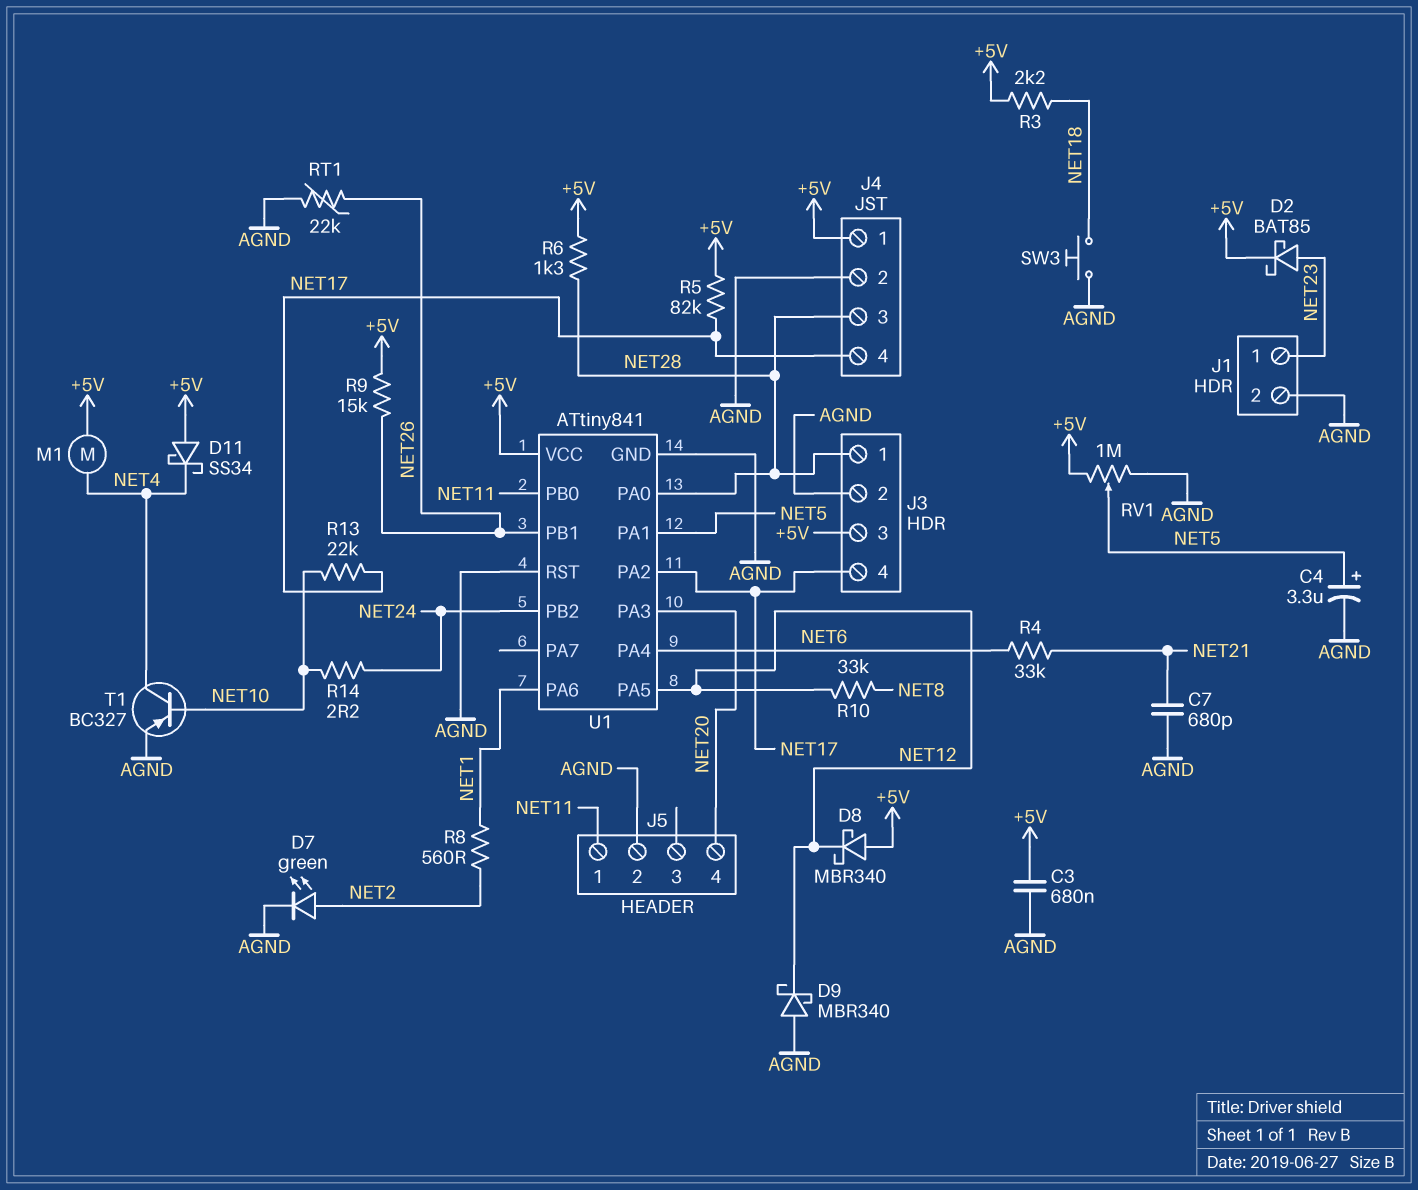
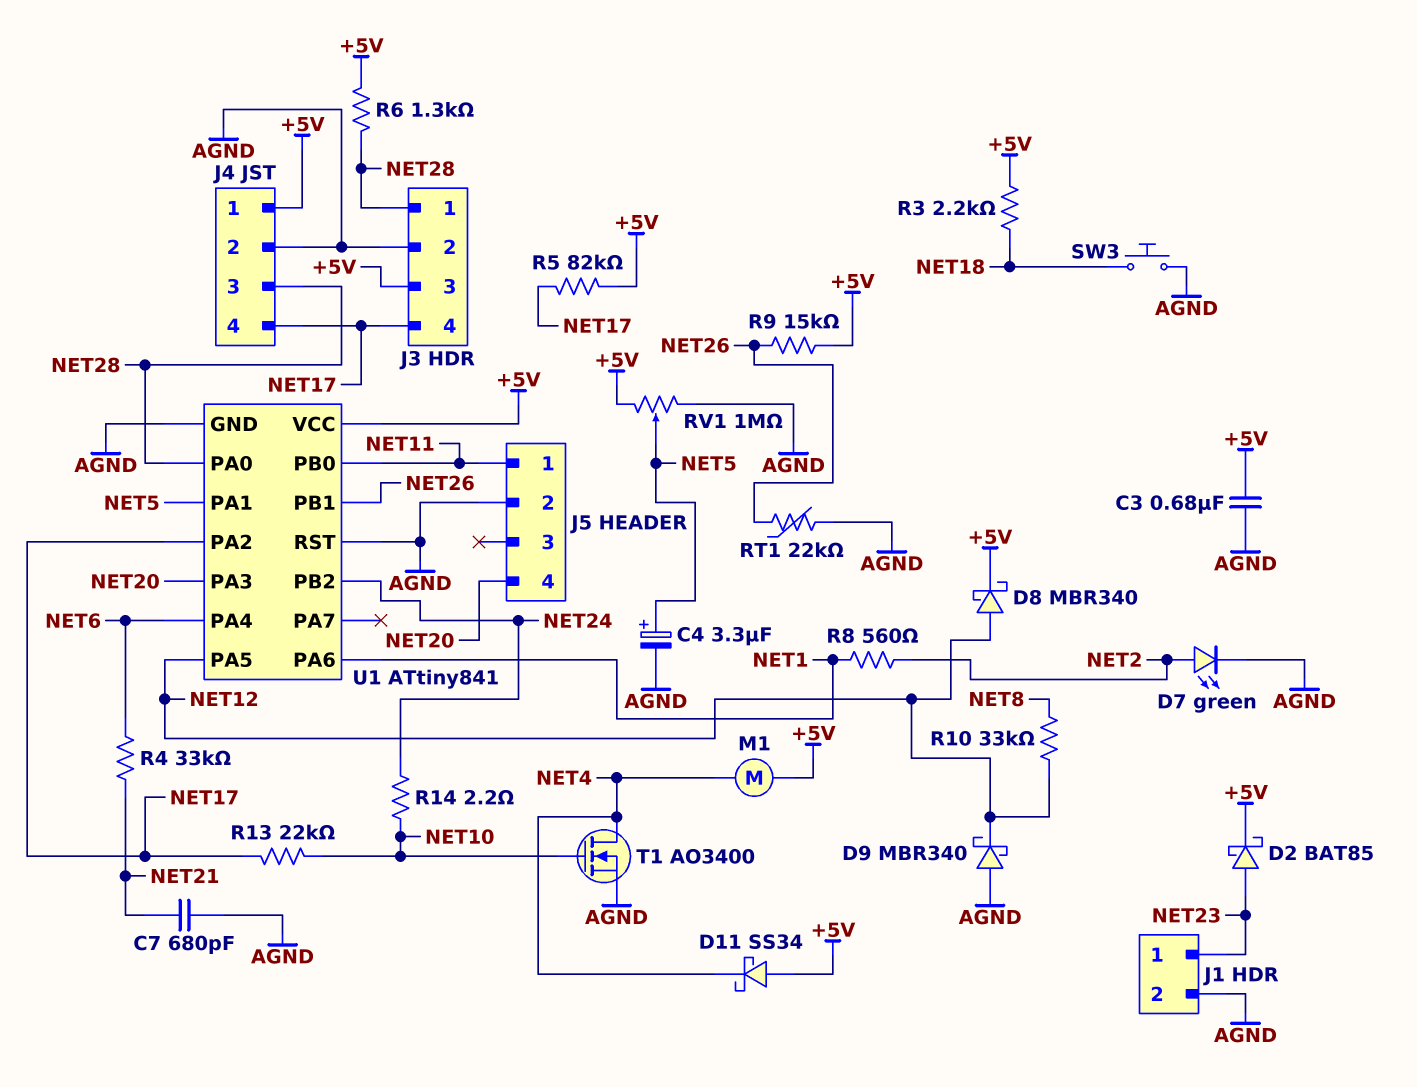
D8: schottky MBR340 (A +5V, K NET12) -> schottky MBR340 (A NET12, K +5V)
T1: PNP BC327 (B NET10, C NET4, E AGND) -> NMOS AO3400 (G NET10, D NET4, S AGND)

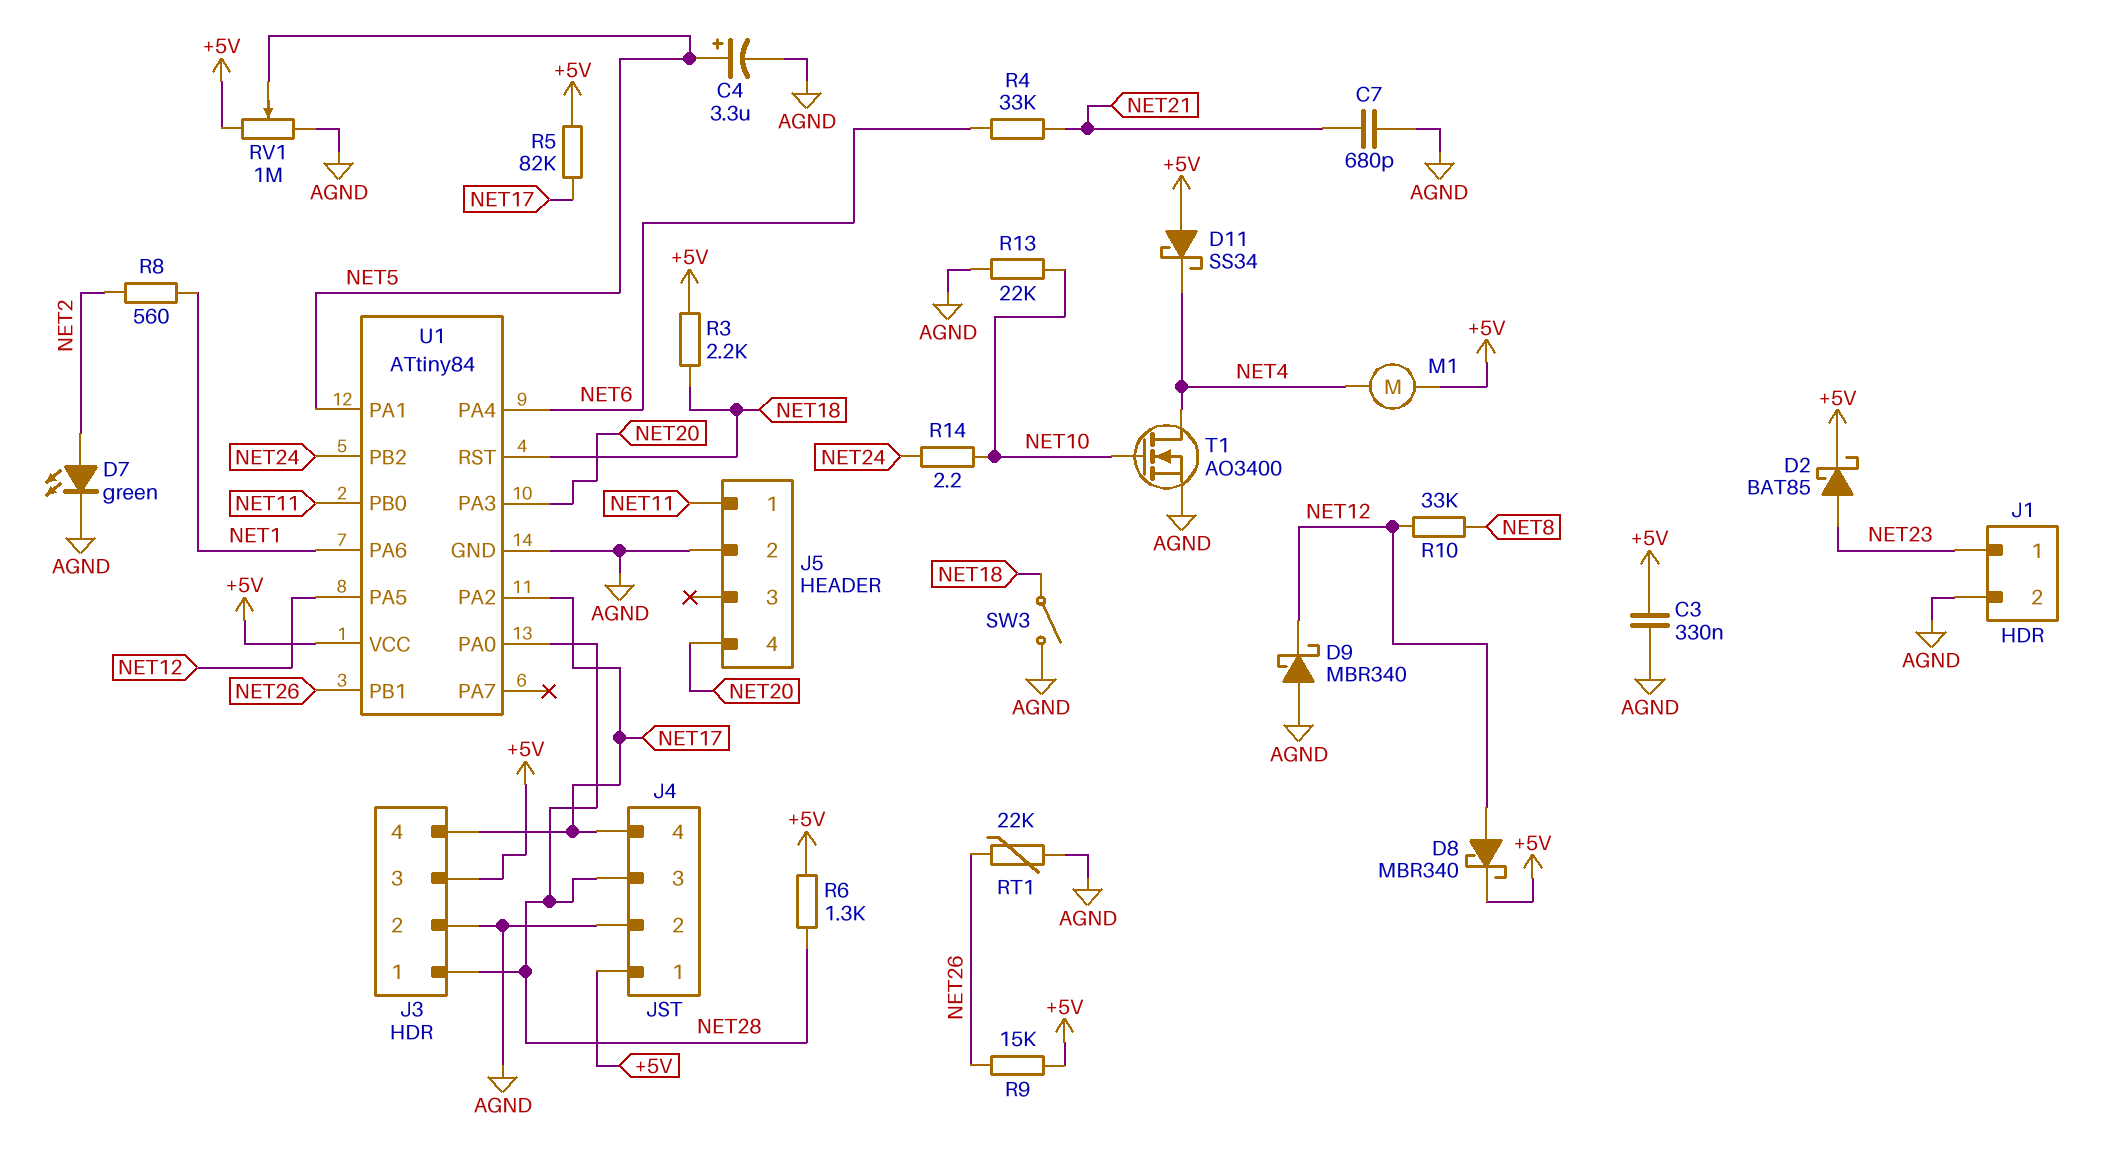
C3: 680nF (+5V, AGND) -> 330nF (+5V, AGND)
R13: 22k (NET10, NET17) -> 22k (AGND, NET10)
SW3: button (AGND, NET18) -> switch (AGND, NET18)
U1: ATtiny841 -> ATtiny84
U1 pin RST: AGND -> NET18

